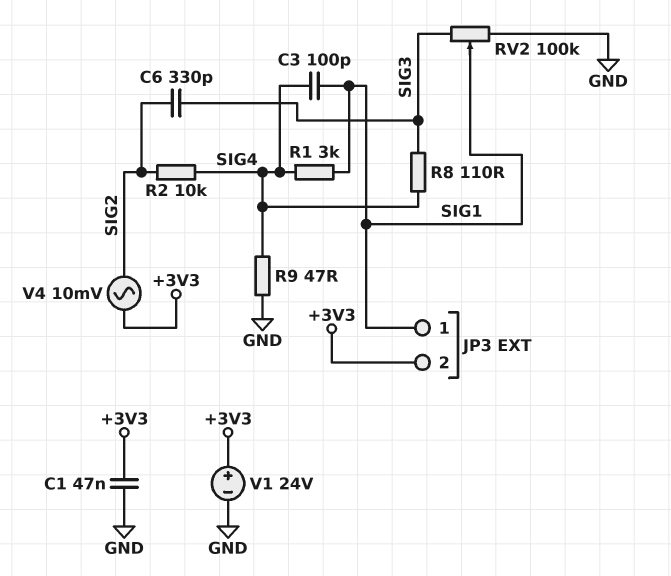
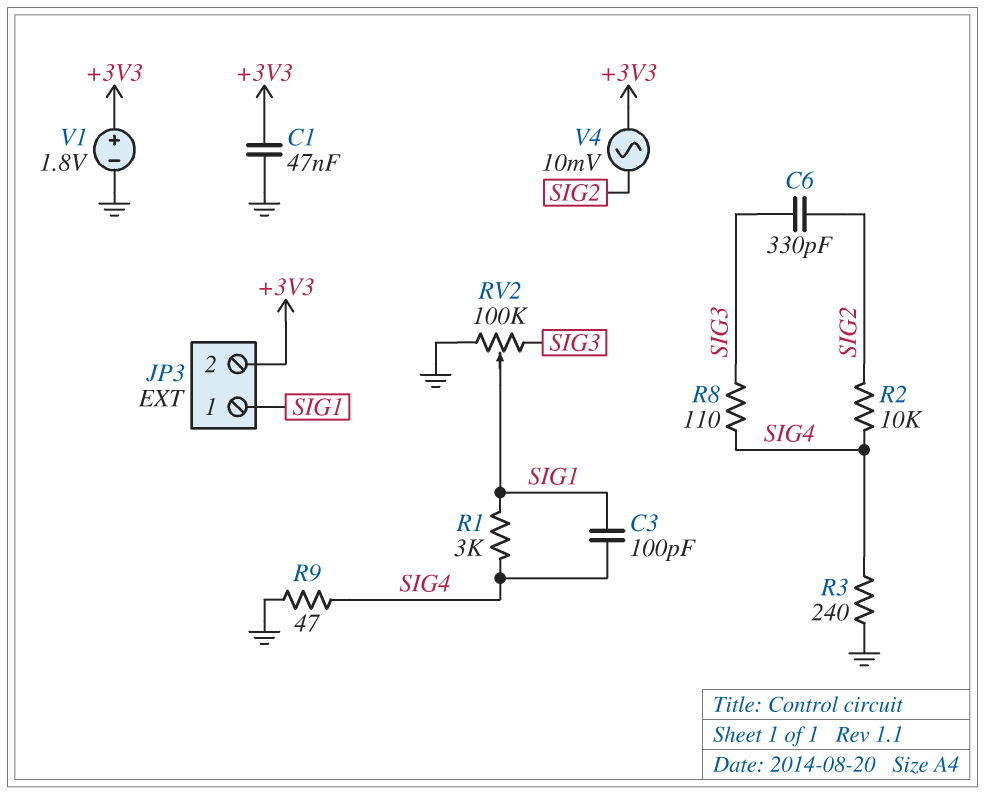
R3: none -> 240 (GND, SIG4)
V1: 24V (plus +3V3, minus GND) -> 1.8V (plus +3V3, minus GND)

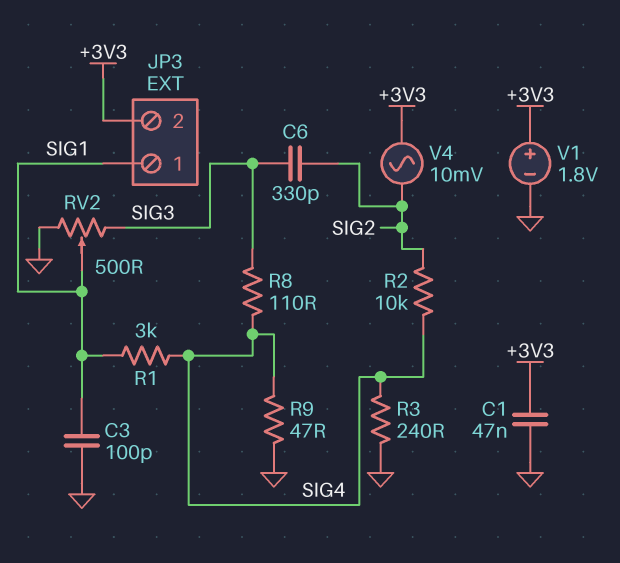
C3: 100pF (SIG1, SIG4) -> 100pF (GND, SIG1)
RV2: 100k (GND, SIG3, wiper SIG1) -> 500 (GND, SIG3, wiper SIG1)

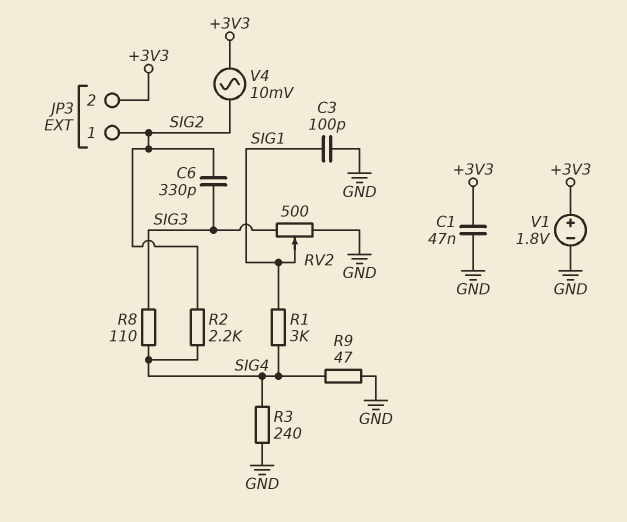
JP3 pin 1: SIG1 -> SIG2
R2: 10k (SIG2, SIG4) -> 2.2k (SIG2, SIG4)

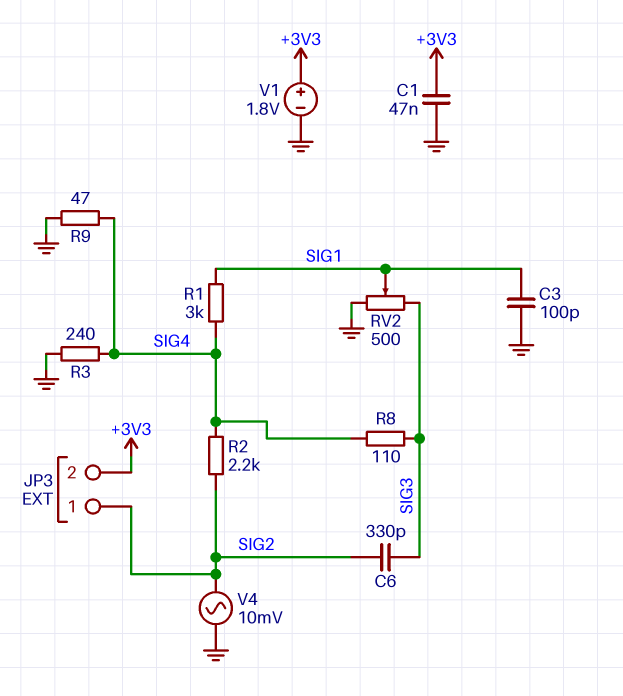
V4: AC 10mV (+3V3, SIG2) -> AC 10mV (GND, SIG2)

